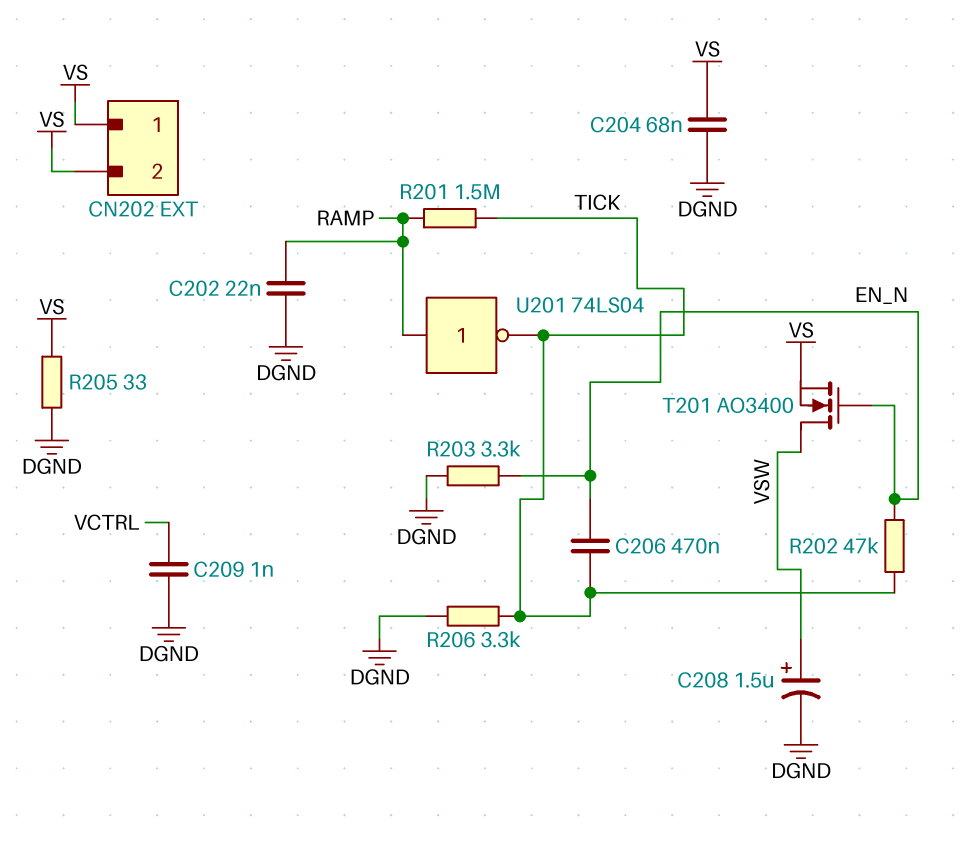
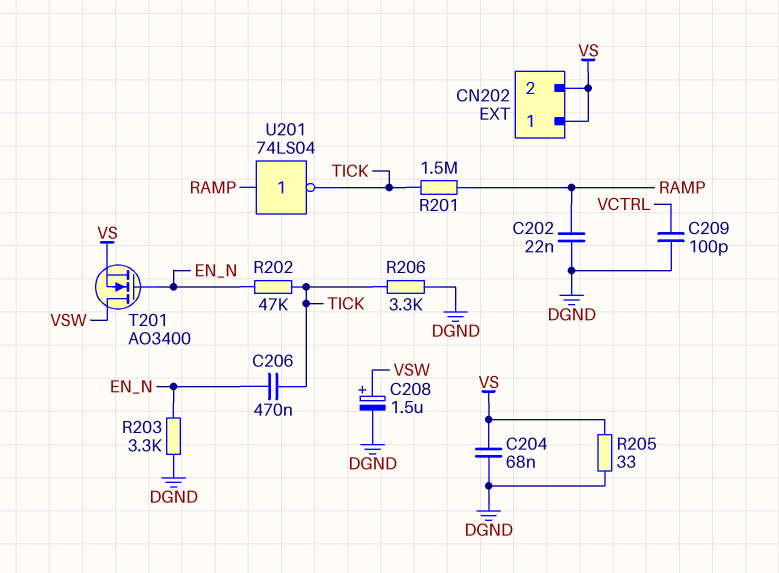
C209: 1nF (DGND, VCTRL) -> 100pF (DGND, VCTRL)

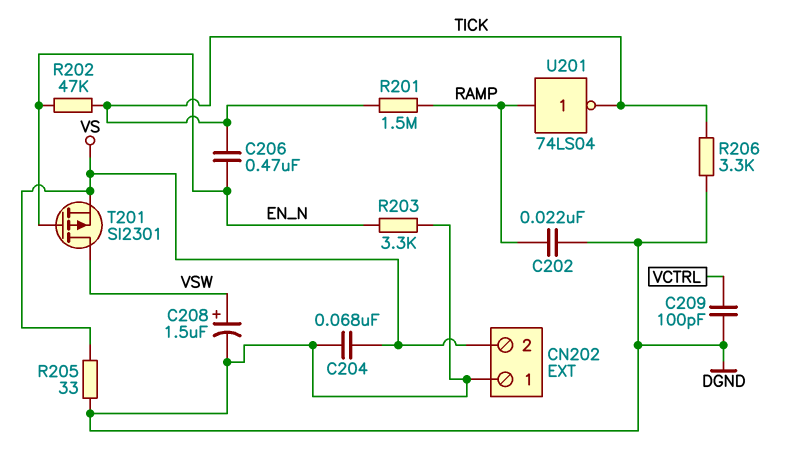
CN202 pin 1: VS -> DGND
T201: NMOS AO3400 (G EN_N, D VSW, S VS) -> PMOS SI2301 (G EN_N, D VSW, S VS)

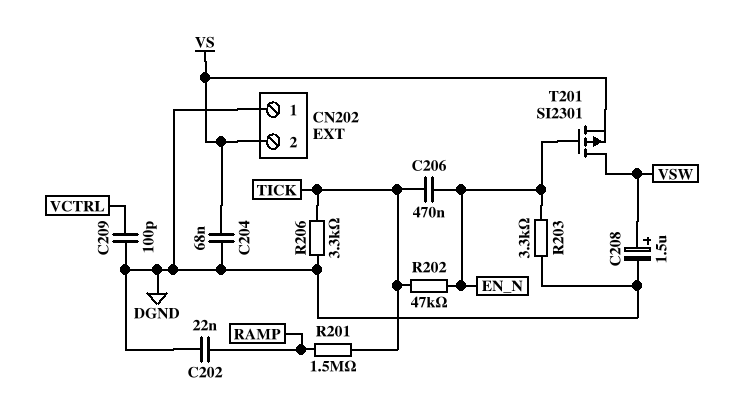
R205: 33 (DGND, VS) -> none
U201: NOT 74LS04 (in RAMP, out TICK) -> none

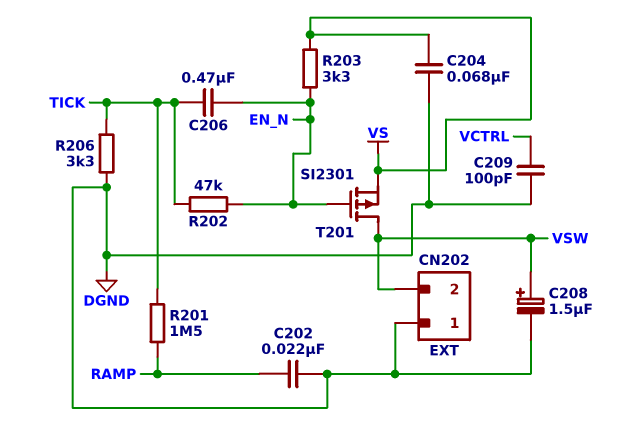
CN202 pin 2: VS -> VSW
R203: 3.3k (DGND, EN_N) -> 3.3k (EN_N, VS)

